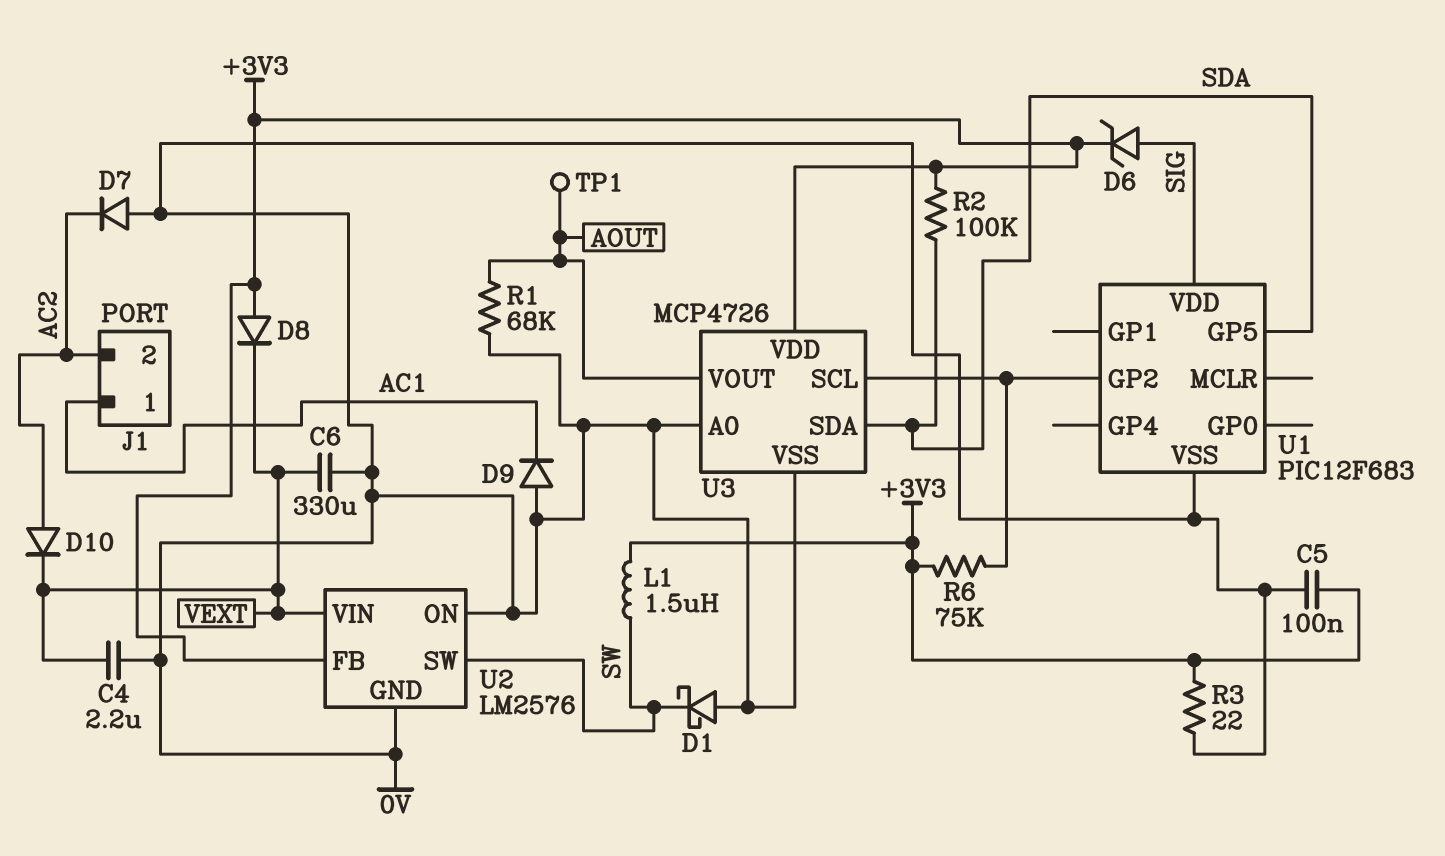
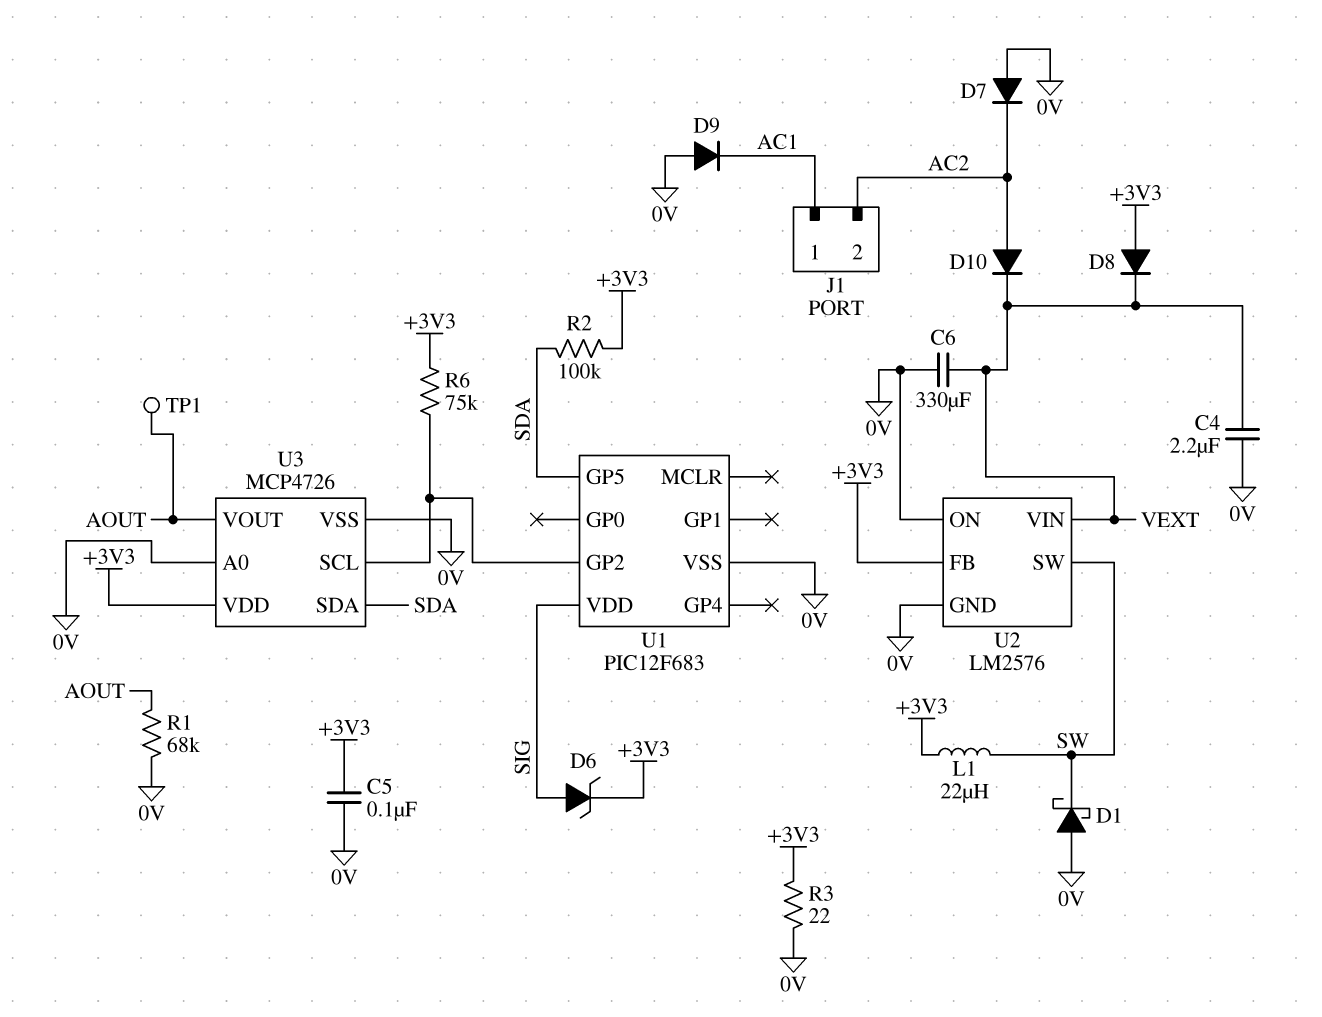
L1: 1.5uH (+3V3, SW) -> 22uH (+3V3, SW)

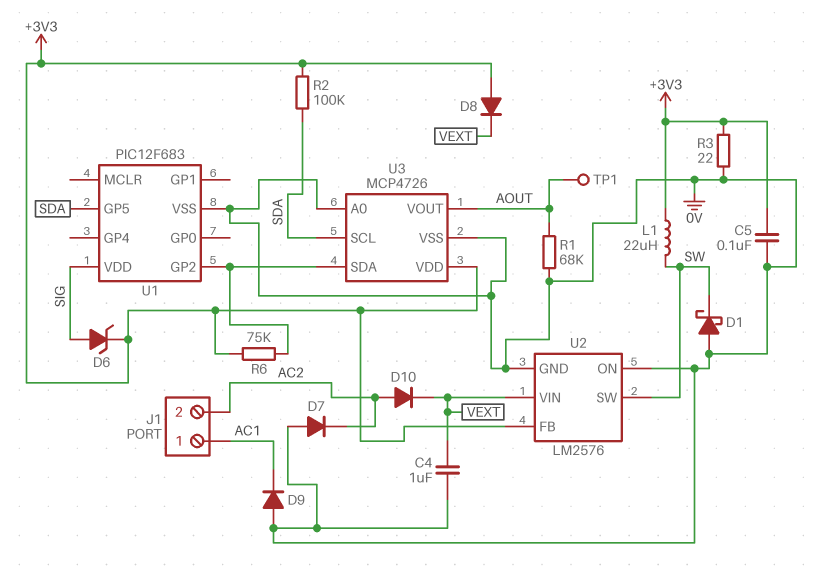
C4: 2.2uF (0V, VEXT) -> 1uF (0V, VEXT)
C6: 330uF (0V, VEXT) -> none
U3 pin SCL: U1/GP2 -> SDA
U3 pin SDA: SDA -> U1/GP2

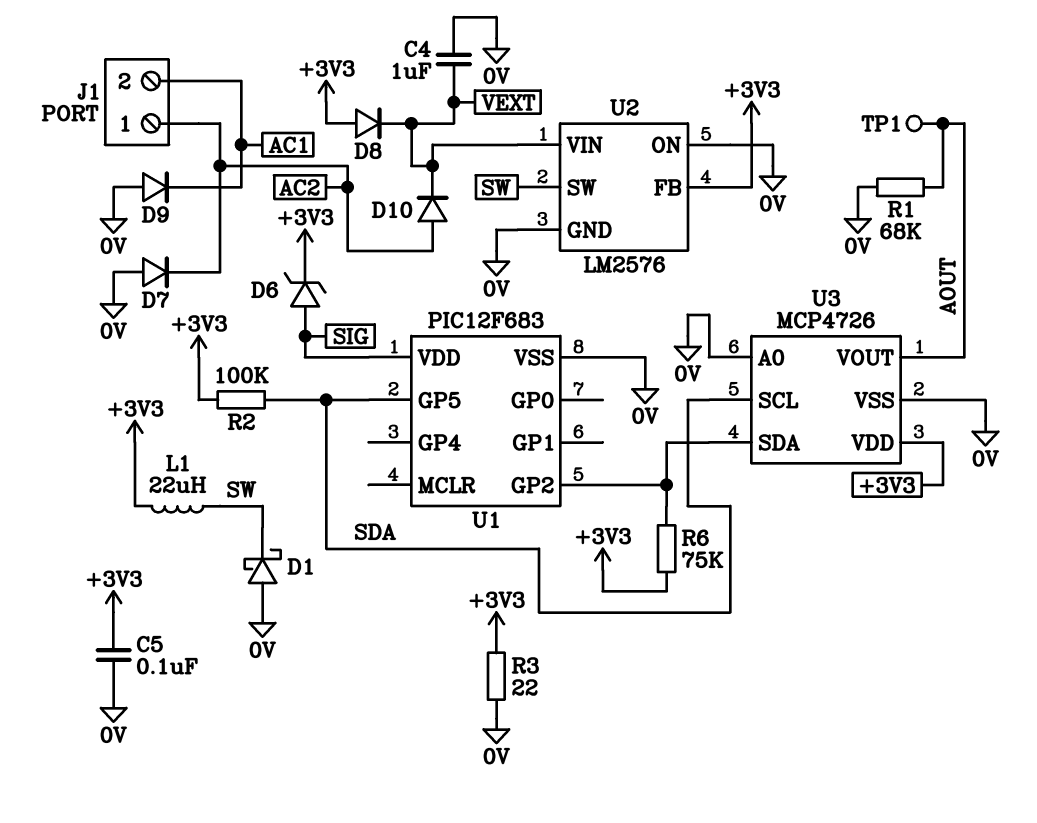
J1 pin 1: AC1 -> AC2
J1 pin 2: AC2 -> AC1

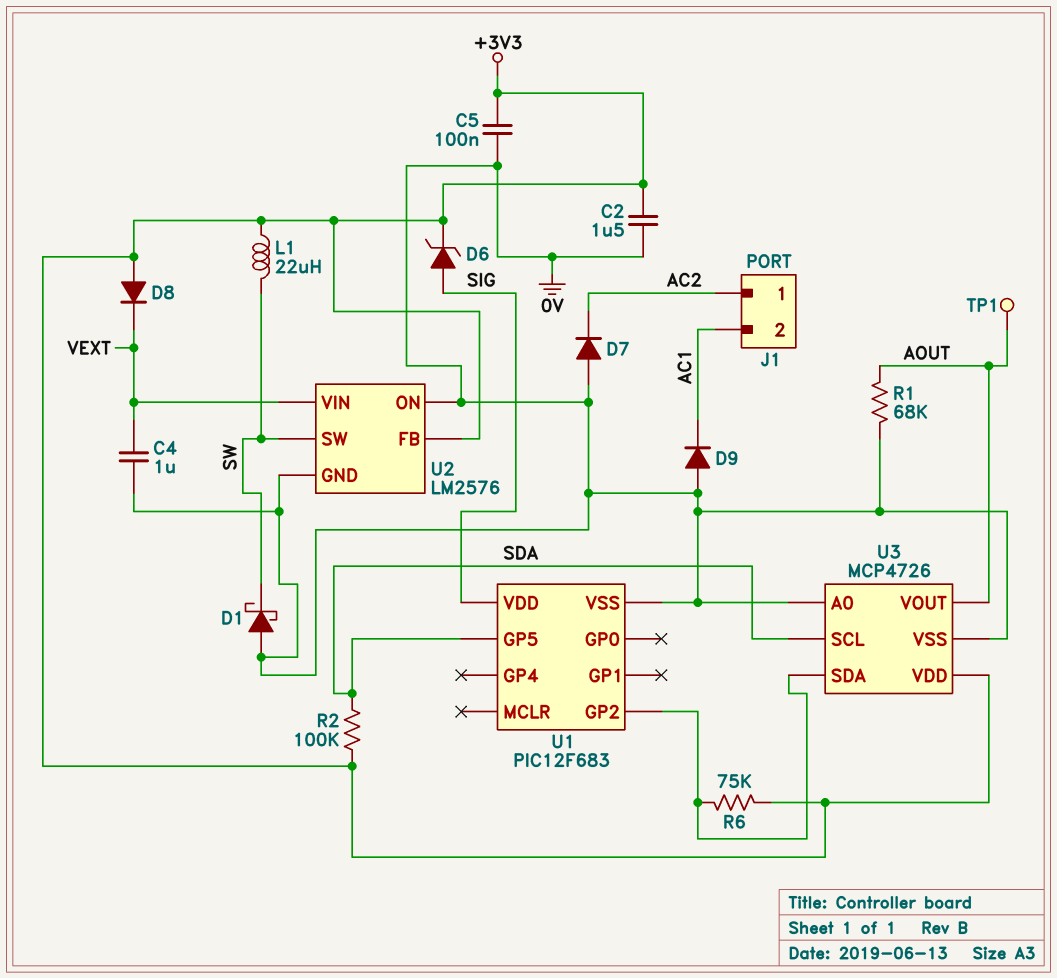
C2: none -> 1.5uF (+3V3, 0V)
D10: diode (A AC2, K VEXT) -> none
R3: 22 (+3V3, 0V) -> none

